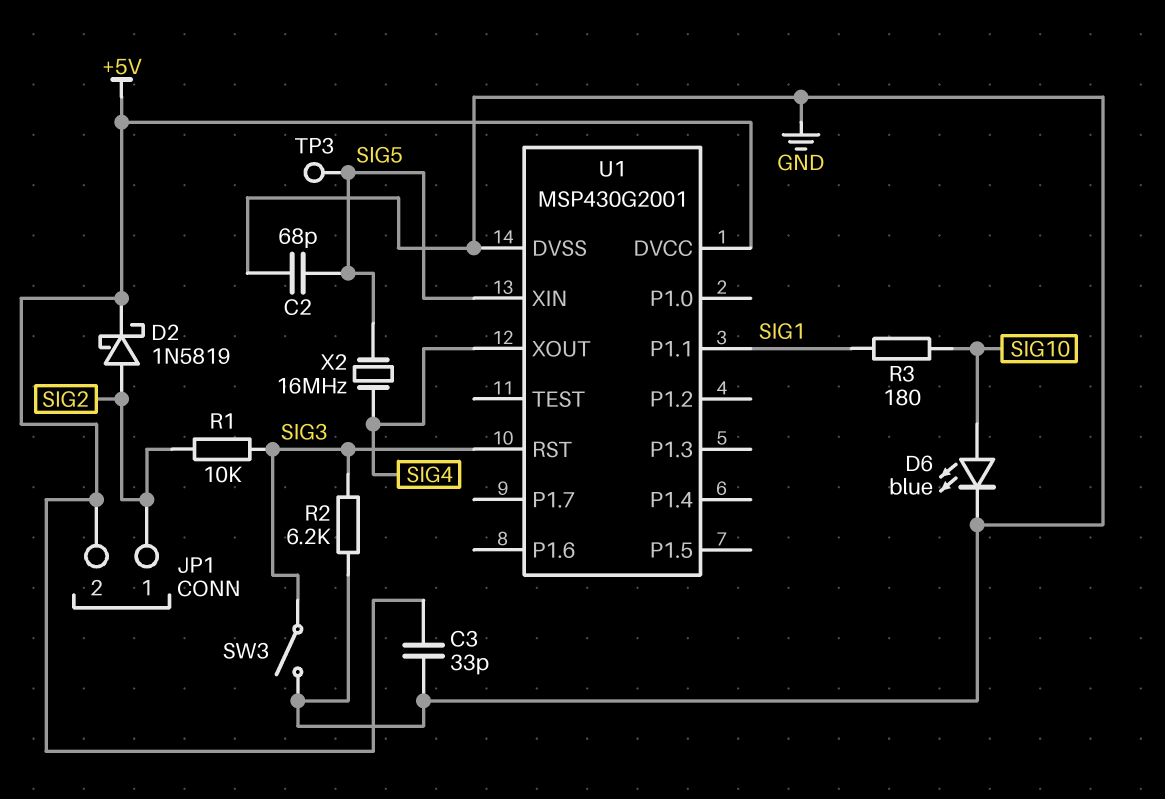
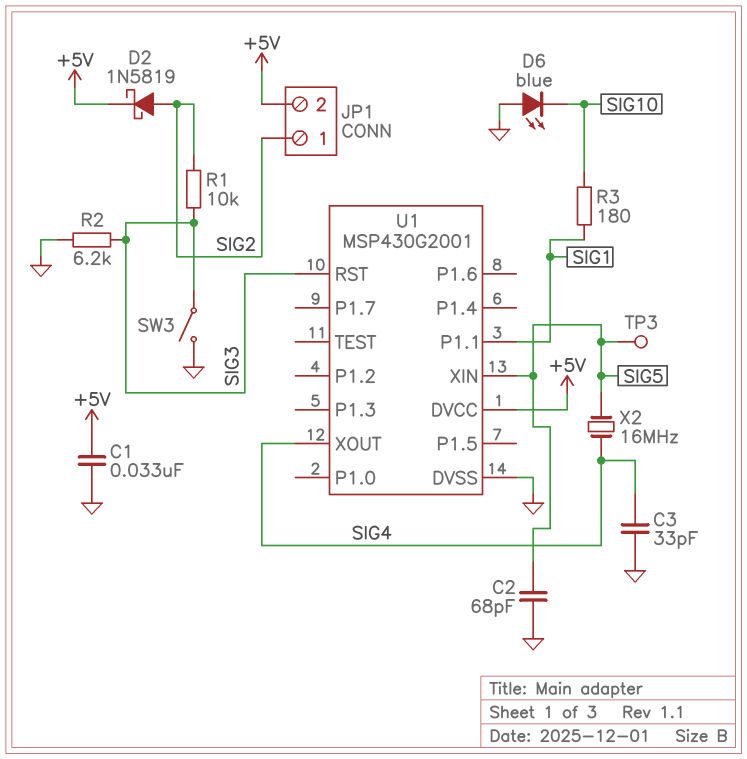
C1: none -> 33nF (+5V, GND)
C3: 33pF (+5V, GND) -> 33pF (GND, SIG4)
D6: LED blue (A SIG10, K GND) -> LED blue (A GND, K SIG10)

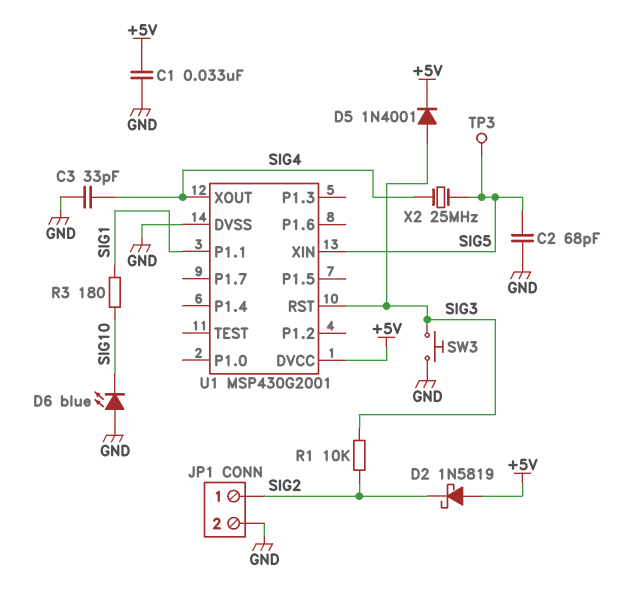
D2: schottky 1N5819 (A SIG2, K +5V) -> schottky 1N5819 (A +5V, K SIG2)
D5: none -> diode 1N4001 (A SIG3, K +5V)
JP1 pin 2: +5V -> GND
R2: 6.2k (GND, SIG3) -> none
SW3: switch (GND, SIG3) -> button (GND, SIG3)
X2: 16MHz (SIG4, SIG5) -> 25MHz (SIG4, SIG5)

